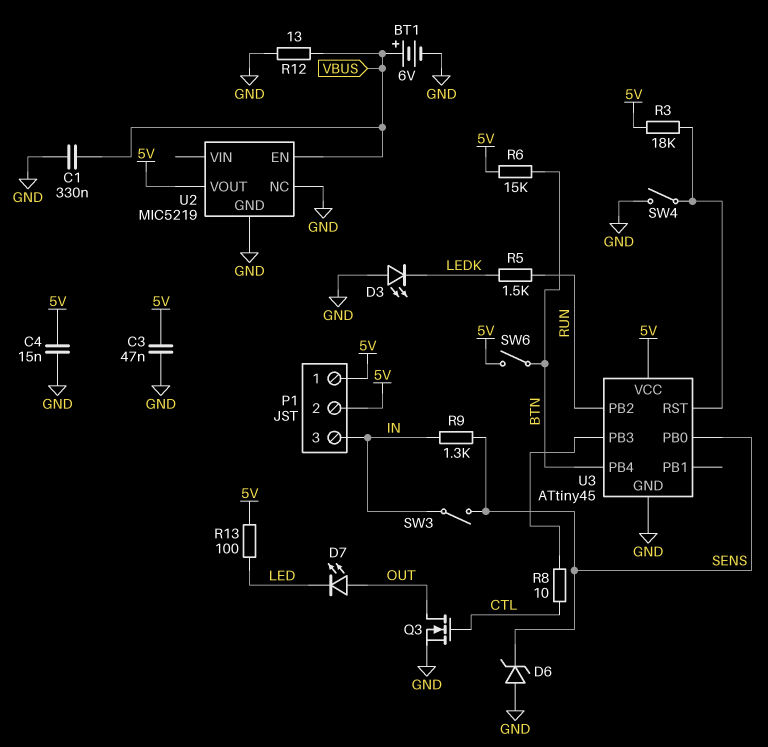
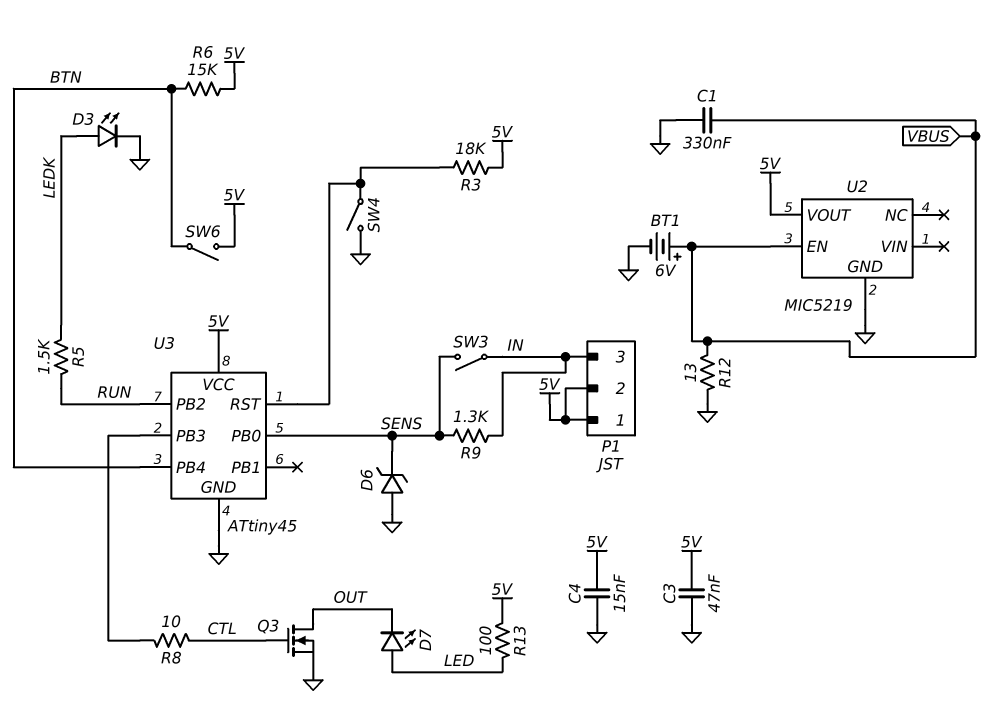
D3: LED (A GND, K LEDK) -> LED (A LEDK, K GND)
D7: LED (A OUT, K LED) -> LED (A LED, K OUT)
U2 pin NC: GND -> none

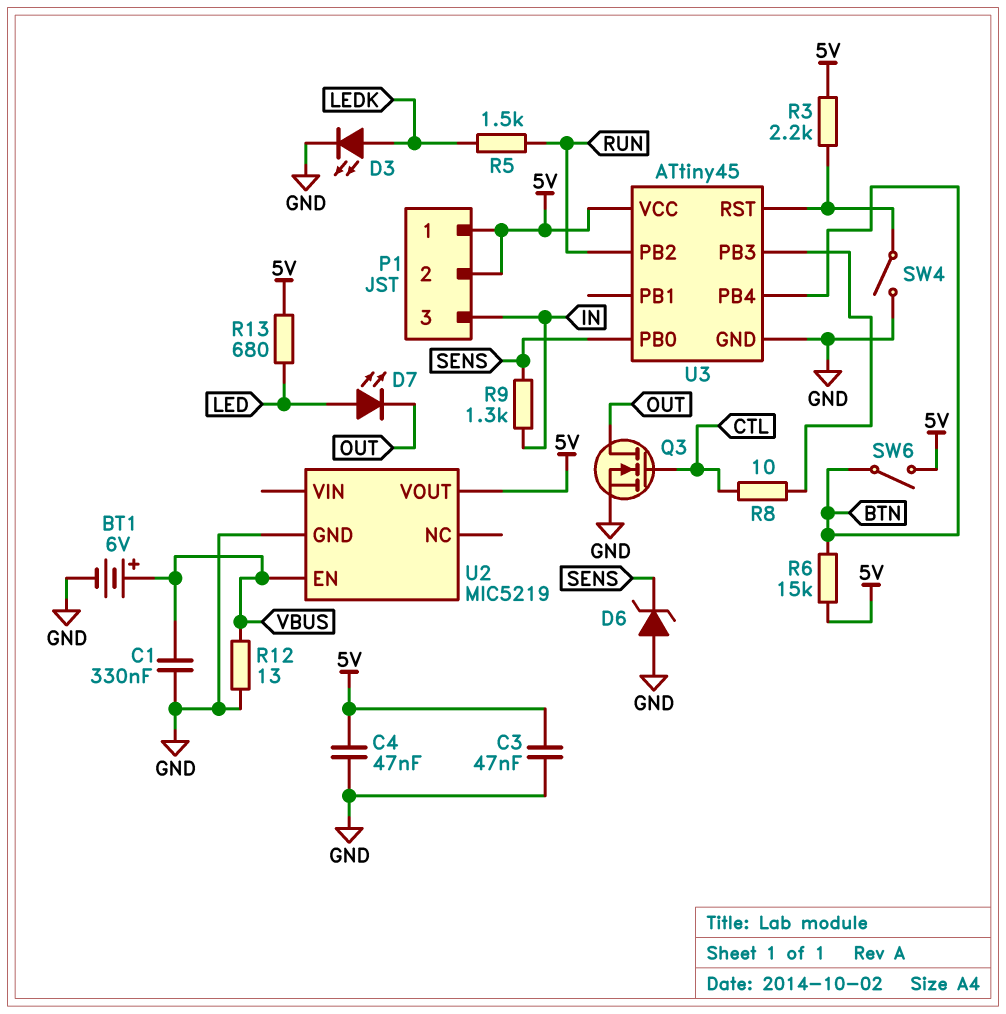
C4: 15nF (5V, GND) -> 47nF (5V, GND)
R3: 18k (5V, U3/RST) -> 2.2k (5V, U3/RST)
R13: 100 (5V, LED) -> 680 (5V, LED)
SW3: switch (IN, SENS) -> none

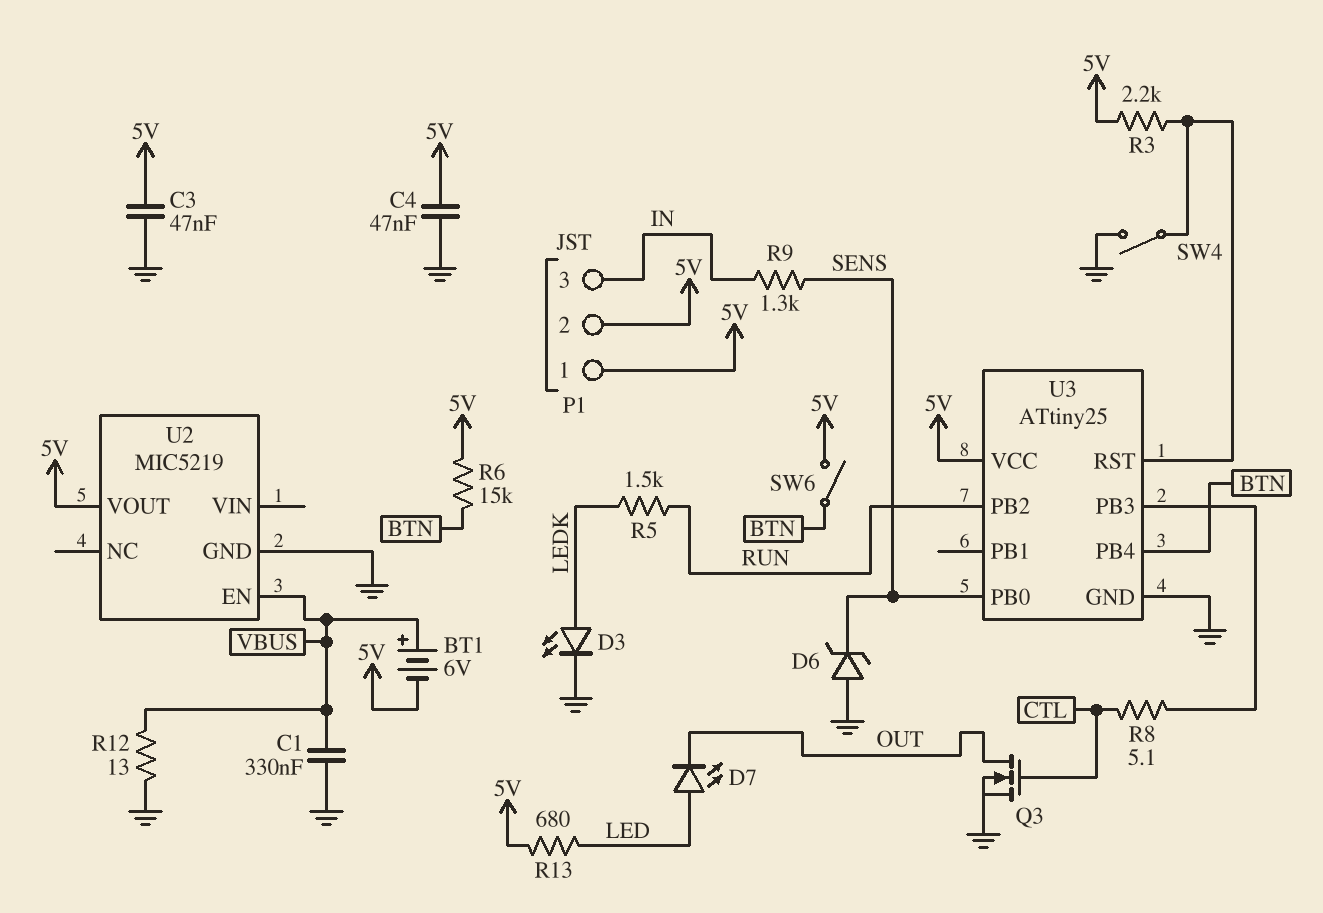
BT1: 6V (plus VBUS, minus GND) -> 6V (plus VBUS, minus 5V)
R8: 10 (CTL, U3/PB3) -> 5.1 (CTL, U3/PB3)
U3: ATtiny45 -> ATtiny25

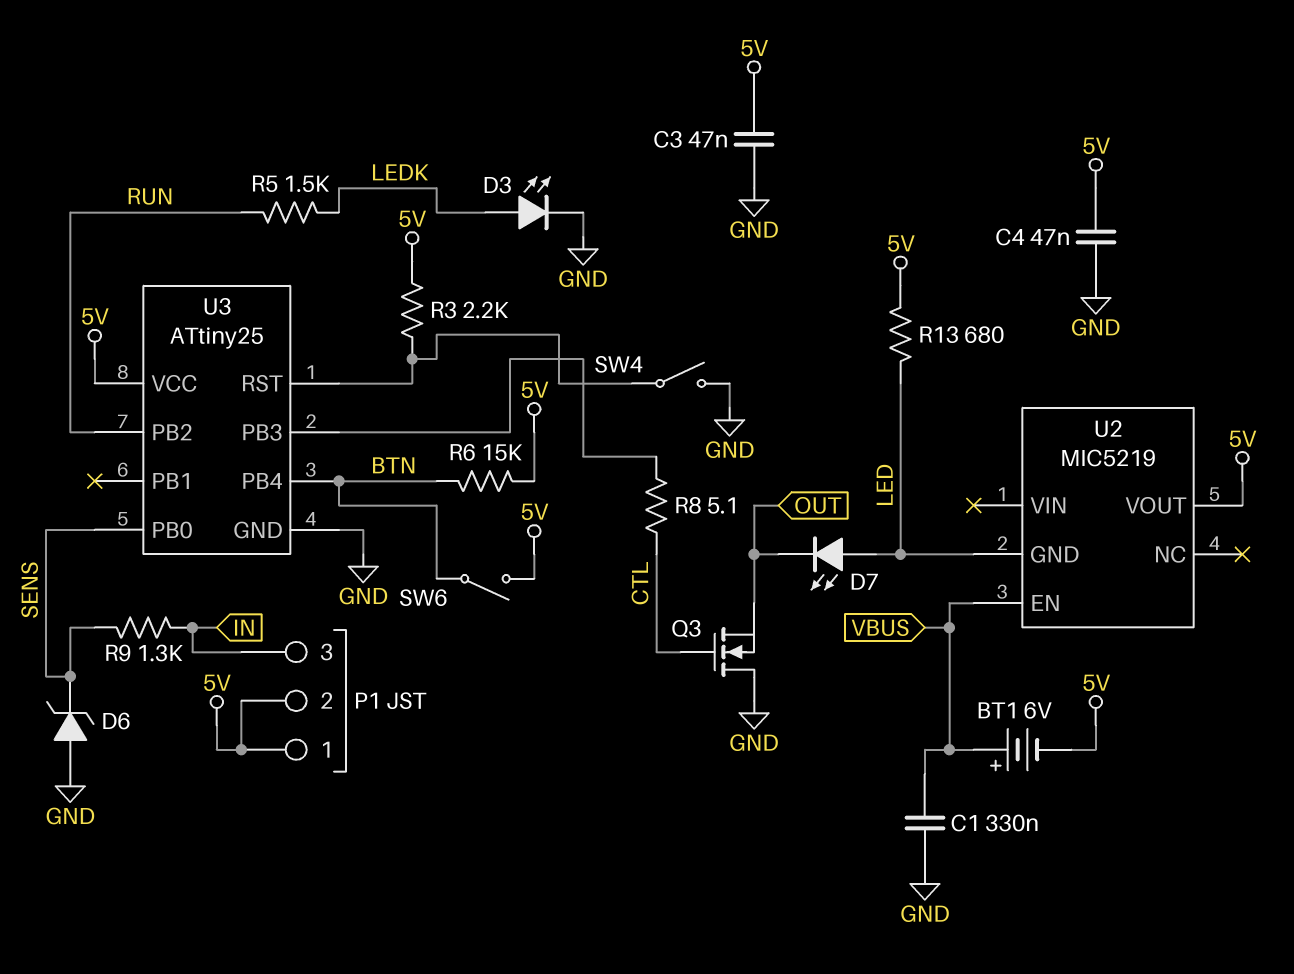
Q3: NMOS (G CTL, D OUT, S GND) -> NMOS (G CTL, D GND, S OUT)
R12: 13 (GND, VBUS) -> none
U2 pin GND: GND -> LED

